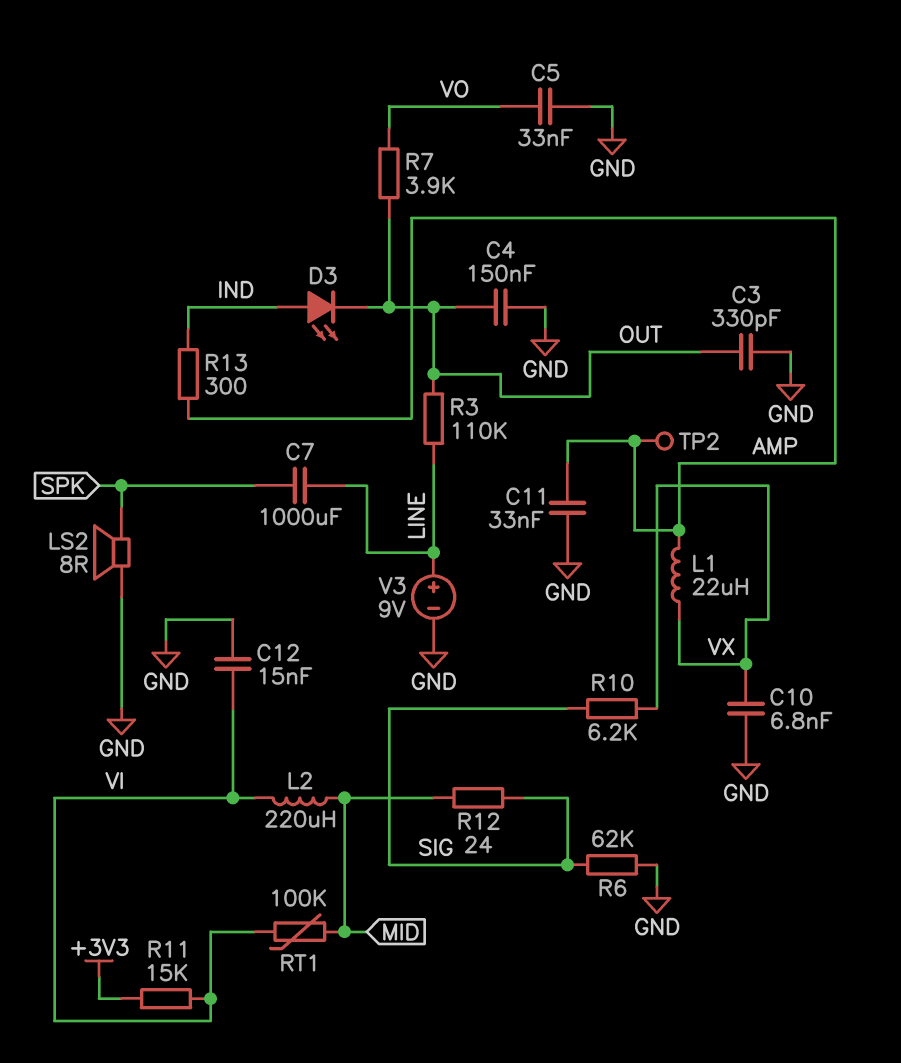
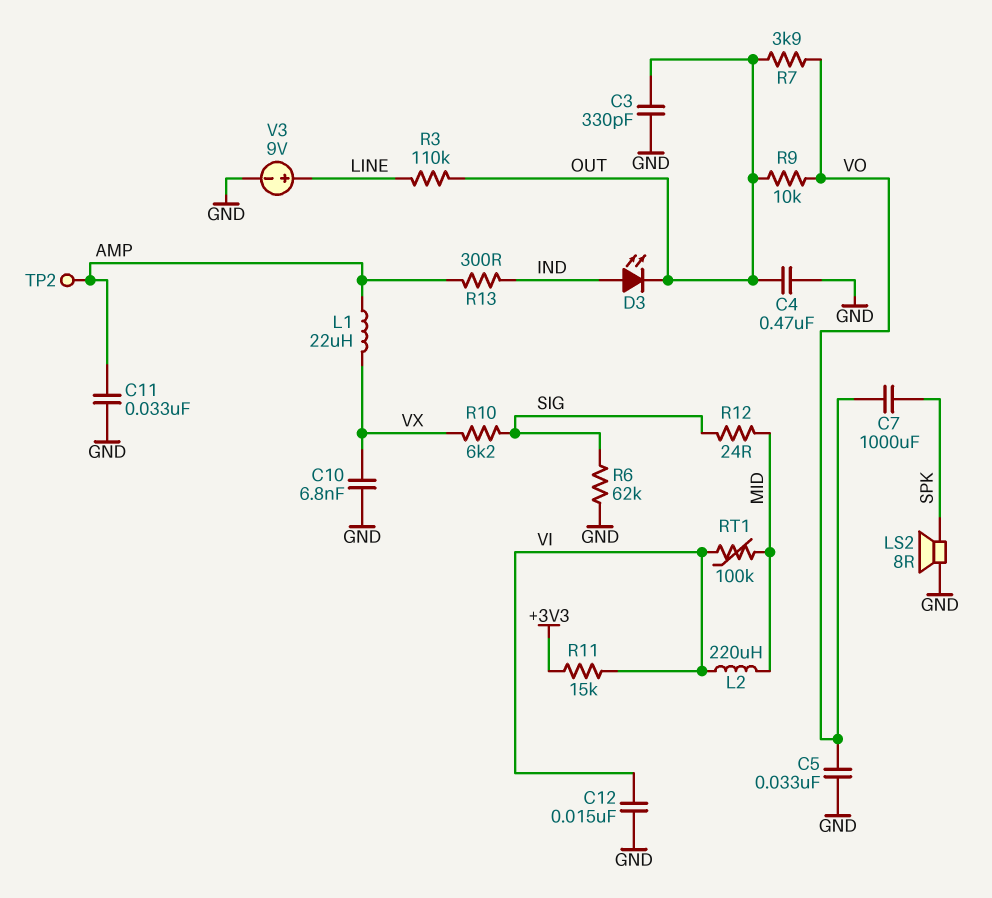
C4: 150nF (GND, OUT) -> 470nF (GND, OUT)
C7: 1000uF (LINE, SPK) -> 1000uF (SPK, VO)
R9: none -> 10k (OUT, VO)

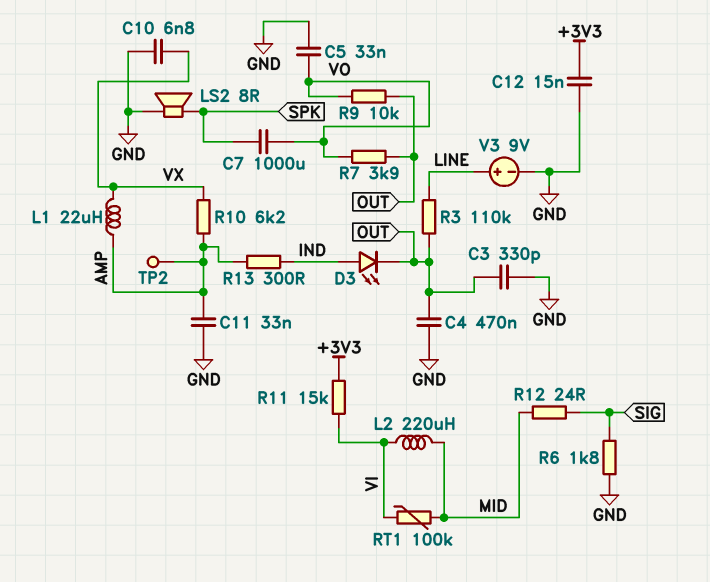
C12: 15nF (GND, VI) -> 15nF (+3V3, GND)
R6: 62k (GND, SIG) -> 1.8k (GND, SIG)
R10: 6.2k (SIG, VX) -> 6.2k (AMP, VX)

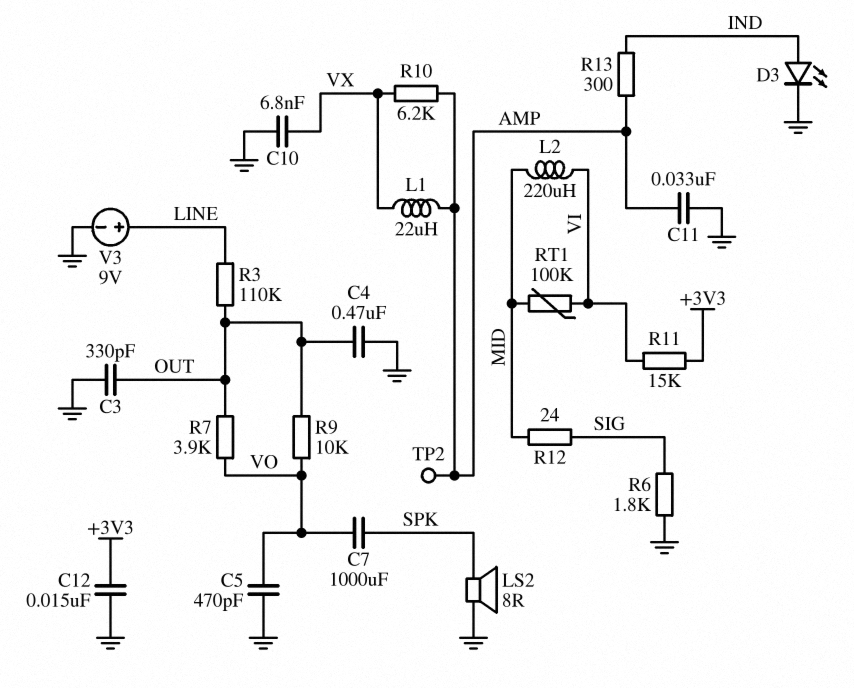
C5: 33nF (GND, VO) -> 470pF (GND, VO)
D3: LED (A IND, K OUT) -> LED (A IND, K GND)

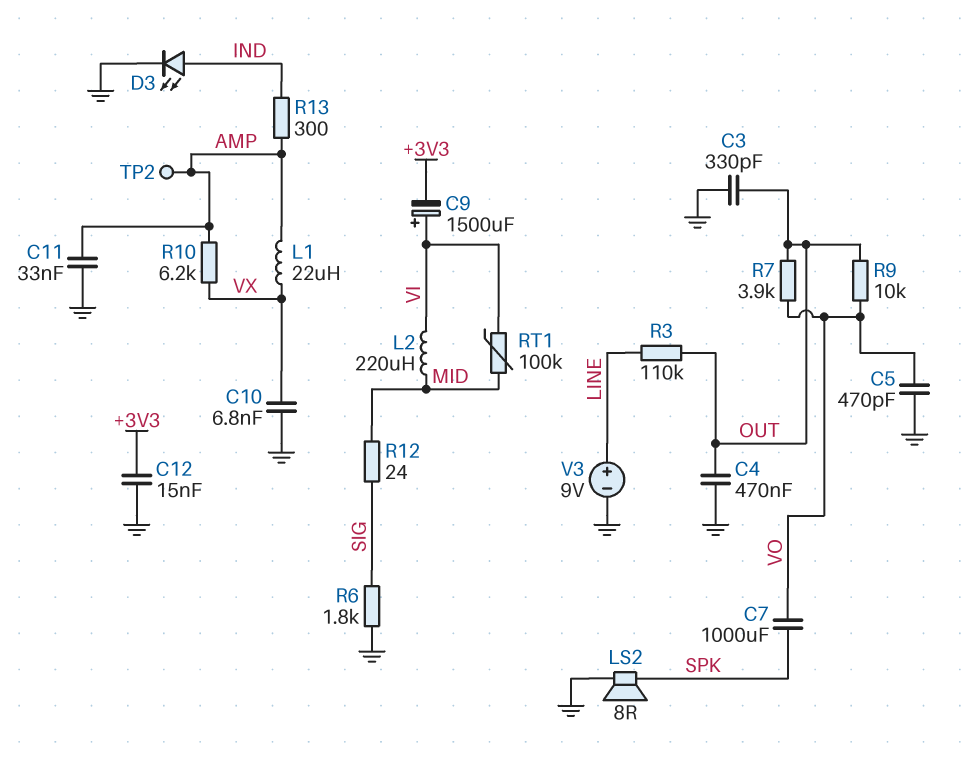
C9: none -> 1500uF (plus VI, minus +3V3)
R11: 15k (+3V3, VI) -> none

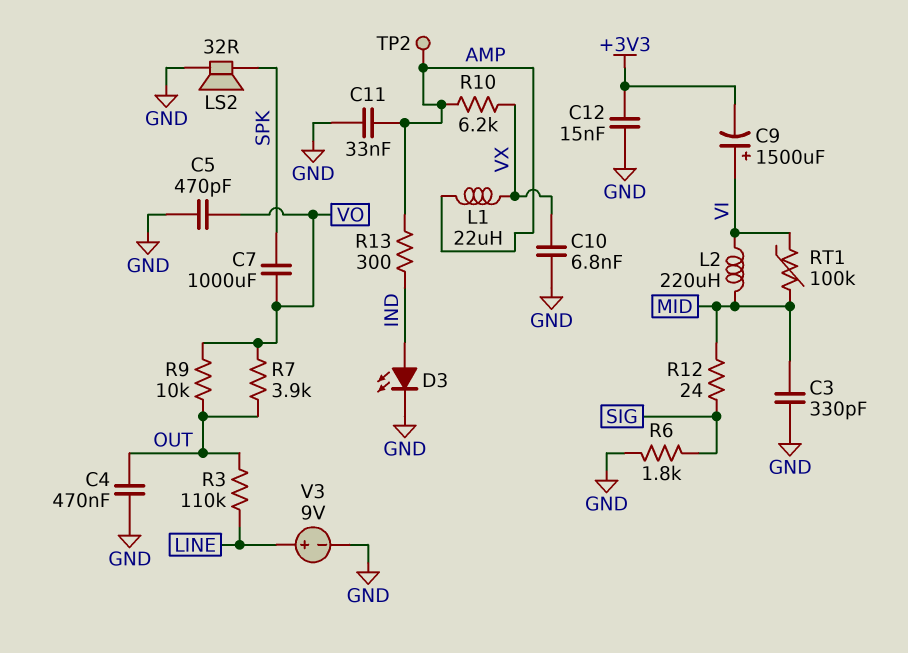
C3: 330pF (GND, OUT) -> 330pF (GND, MID)
LS2: speaker 8R (GND, SPK) -> speaker 32R (GND, SPK)

